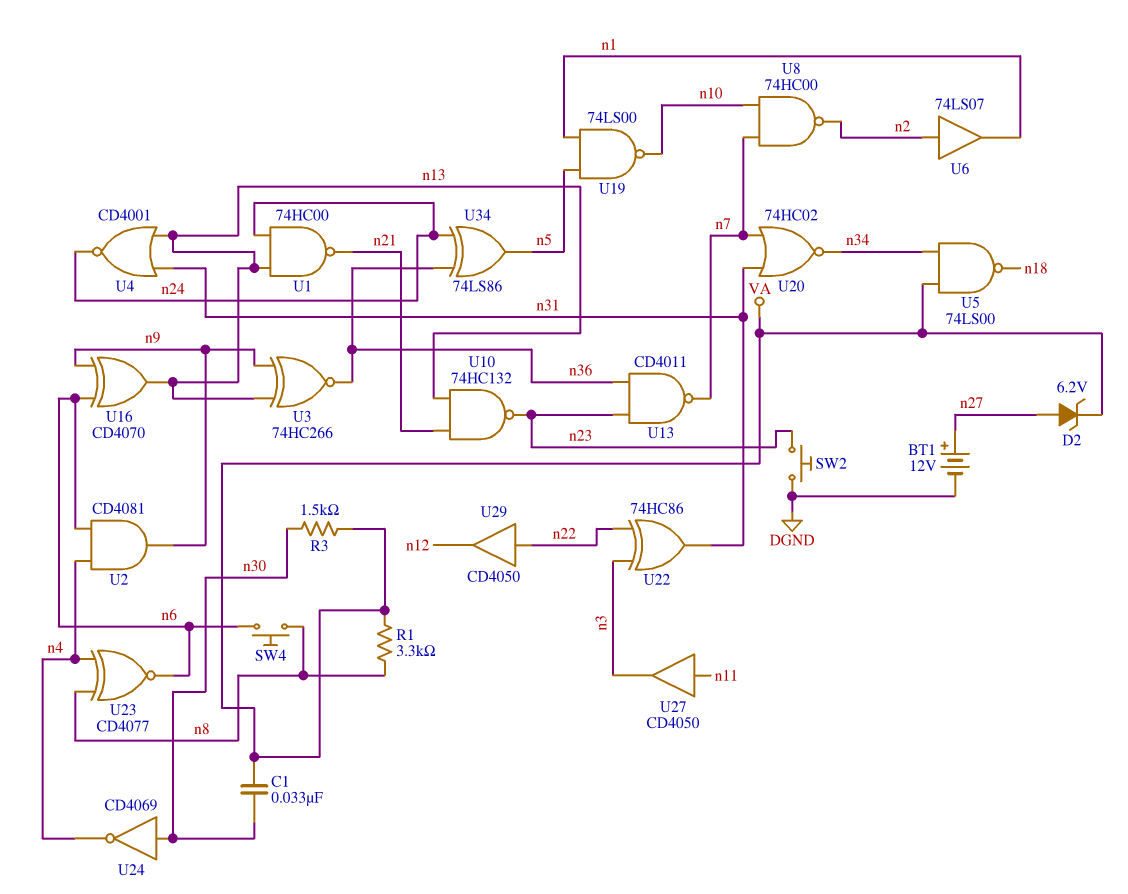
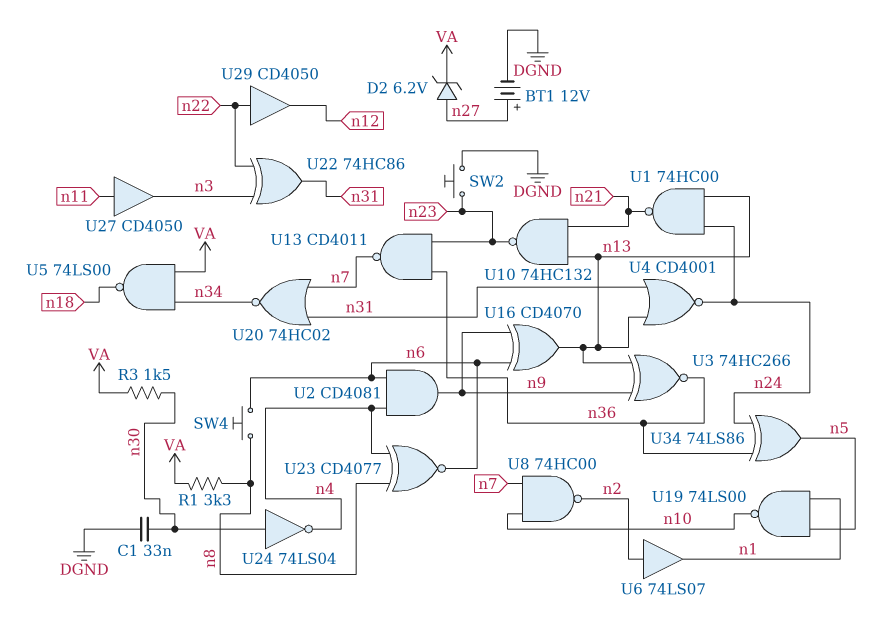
C1: 33nF (VA, n30) -> 33nF (DGND, n30)
U24: NOT CD4069 (in n30, out n4) -> NOT 74LS04 (in n30, out n4)

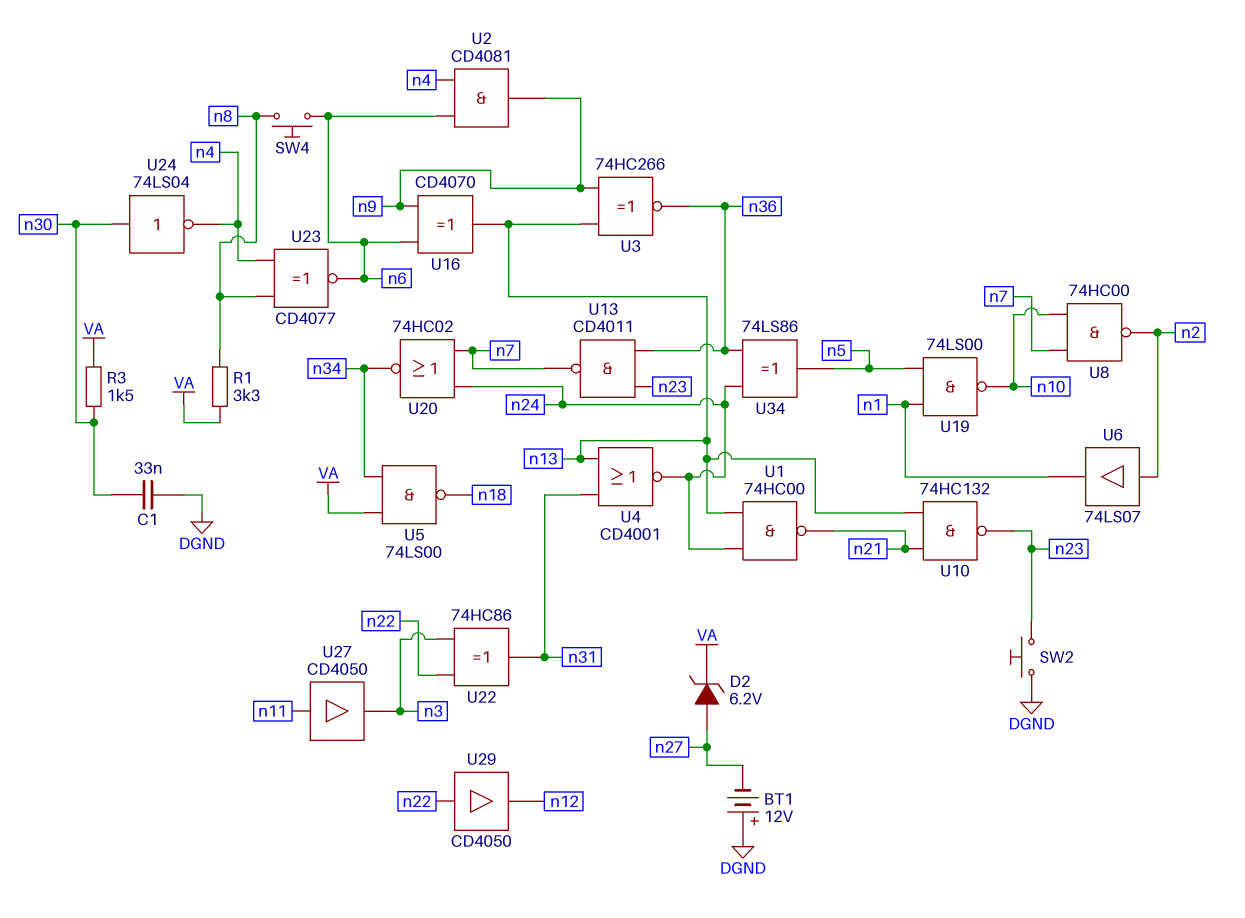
BT1: 12V (plus n27, minus DGND) -> 12V (plus DGND, minus n27)
U20: NOR 74HC02 (in n7, in n31, out n34) -> NOR 74HC02 (in n7, in n24, out n34)

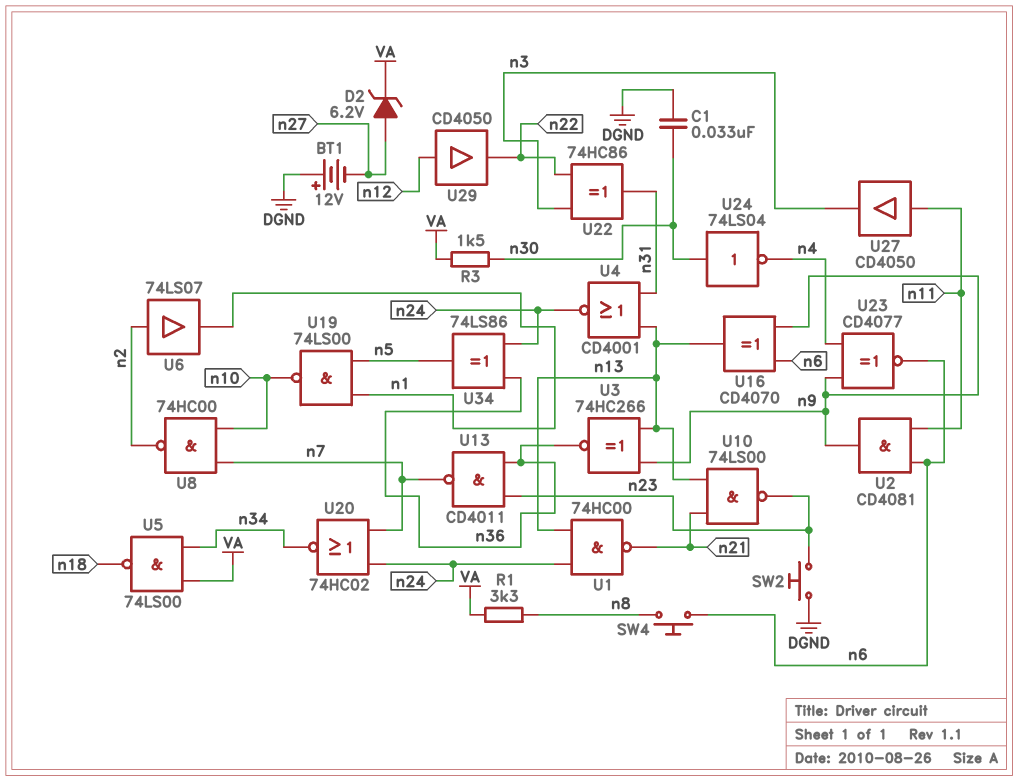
U2: AND CD4081 (in n4, in n6, out n9) -> AND CD4081 (in n6, in n11, out n9)
U10: NAND 74HC132 (in n13, in n21, out n23) -> NAND 74LS00 (in n13, in n21, out n23)
U23: XNOR CD4077 (in n4, in n8, out n6) -> XNOR CD4077 (in n4, in n9, out n6)
U29: buffer CD4050 (in n22, out n12) -> buffer CD4050 (in n12, out n22)

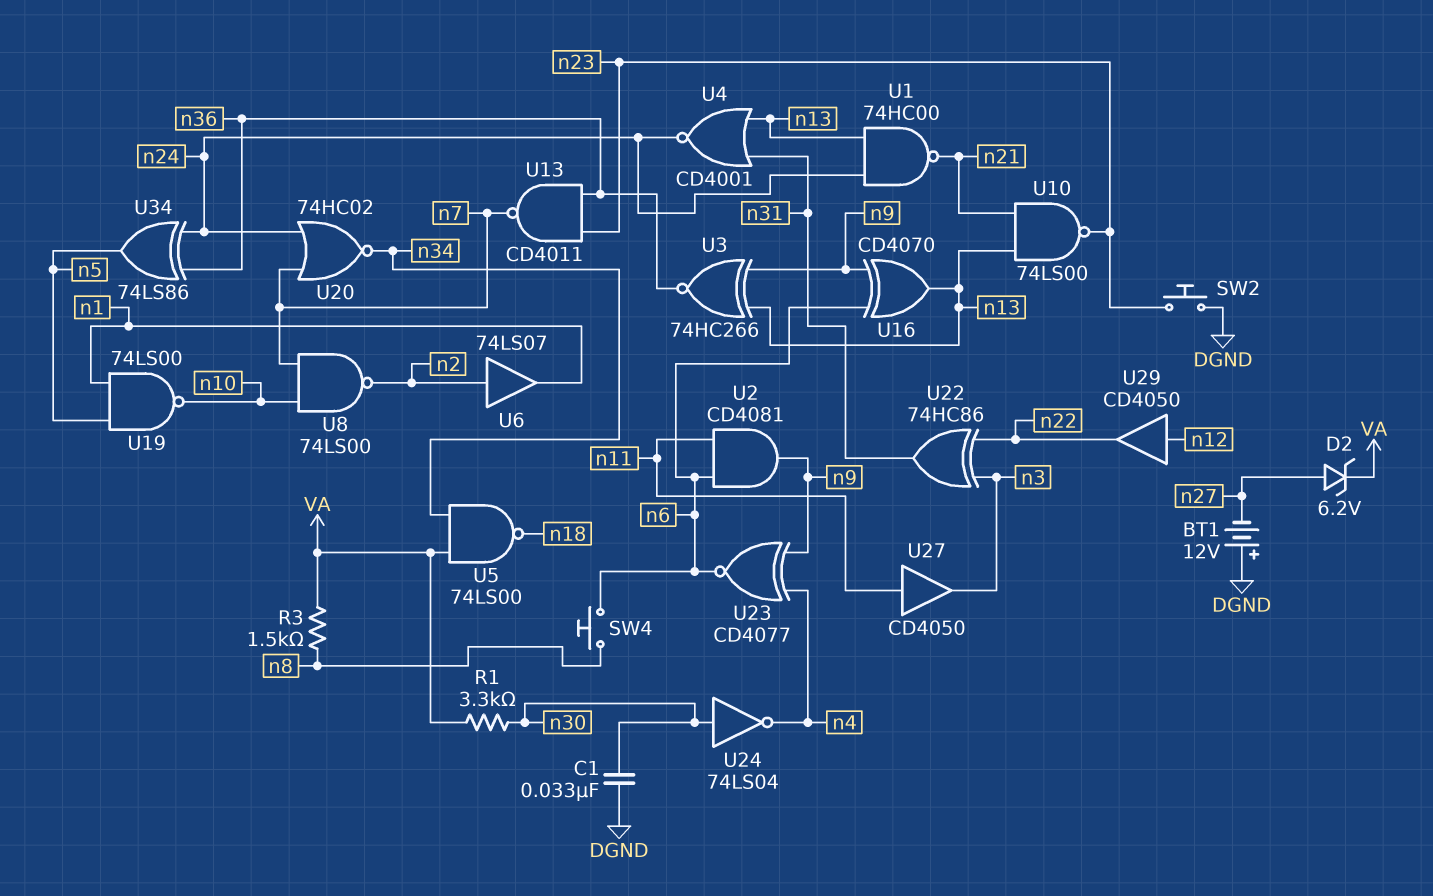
R1: 3.3k (VA, n8) -> 3.3k (VA, n30)
R3: 1.5k (VA, n30) -> 1.5k (VA, n8)
U8: NAND 74HC00 (in n7, in n10, out n2) -> NAND 74LS00 (in n7, in n10, out n2)

